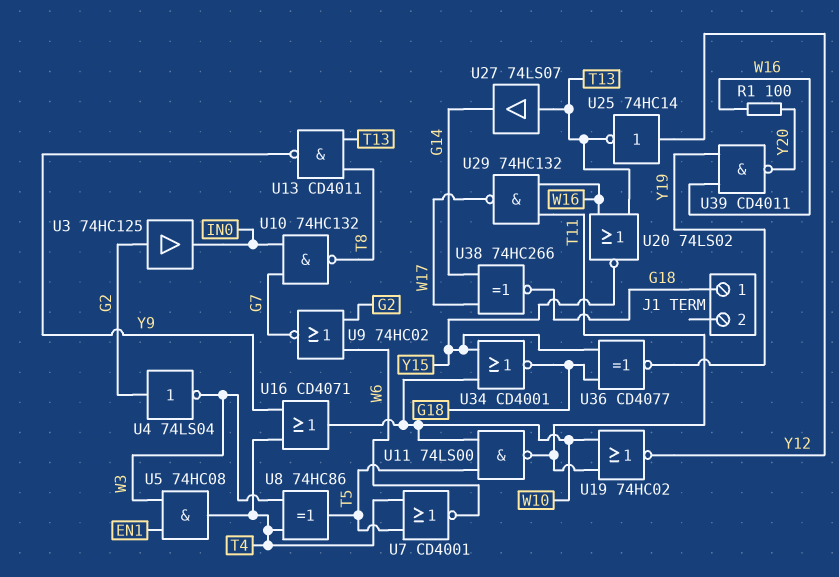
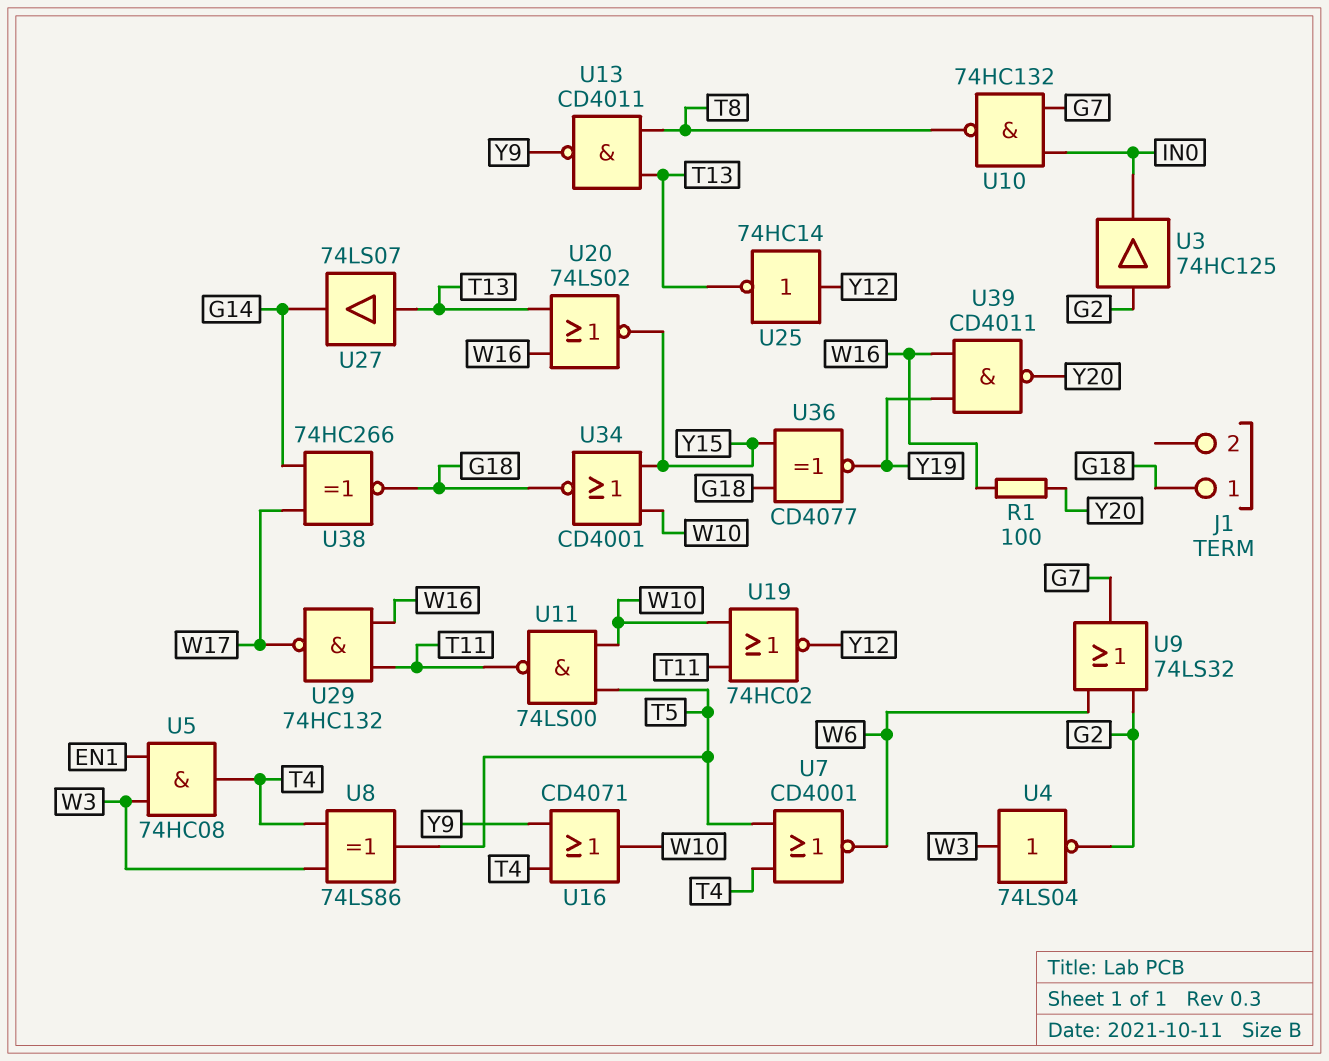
U4: NOT 74LS04 (in G2, out W3) -> NOT 74LS04 (in W3, out G2)
U8: XOR 74HC86 (in T4, in W3, out T5) -> XOR 74LS86 (in T4, in W3, out T5)
U9: NOR 74HC02 (in G2, in W6, out G7) -> OR 74LS32 (in G2, in W6, out G7)

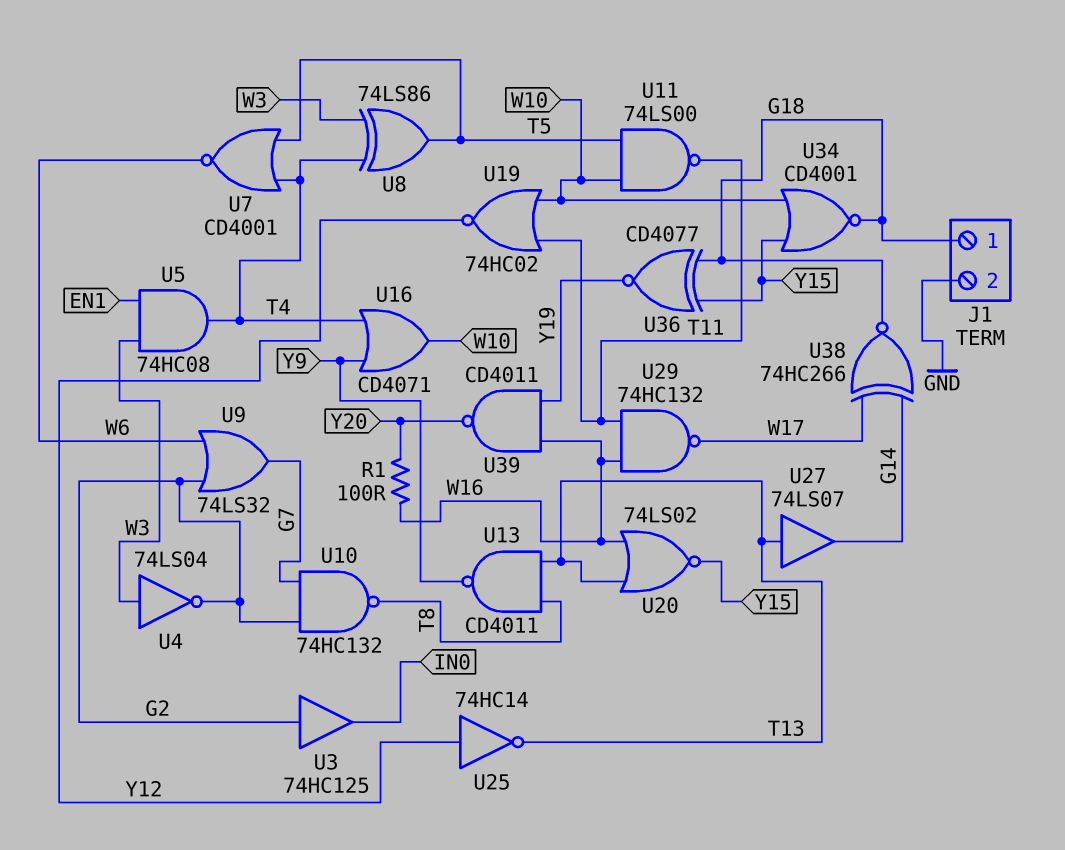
J1 pin 2: none -> GND
U10: NAND 74HC132 (in G7, in IN0, out T8) -> NAND 74HC132 (in G2, in G7, out T8)

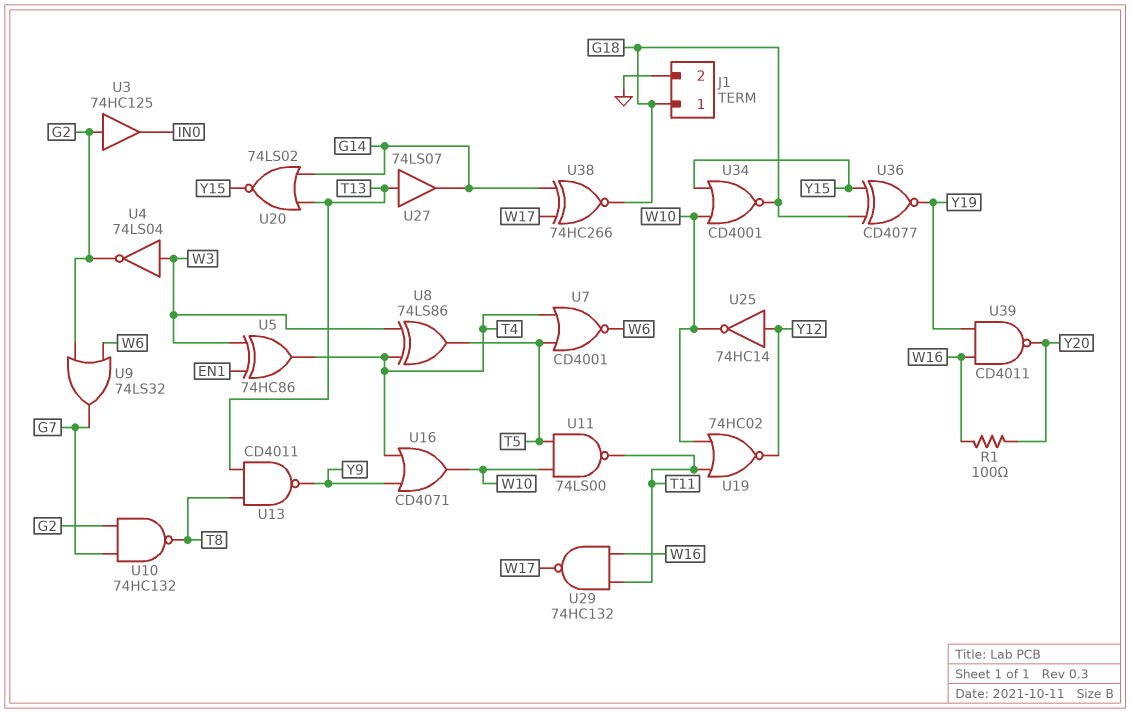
U5: AND 74HC08 (in EN1, in W3, out T4) -> XOR 74HC86 (in EN1, in W3, out T4)
U20: NOR 74LS02 (in T13, in W16, out Y15) -> NOR 74LS02 (in G14, in T13, out Y15)
U25: NOT 74HC14 (in Y12, out T13) -> NOT 74HC14 (in Y12, out W10)

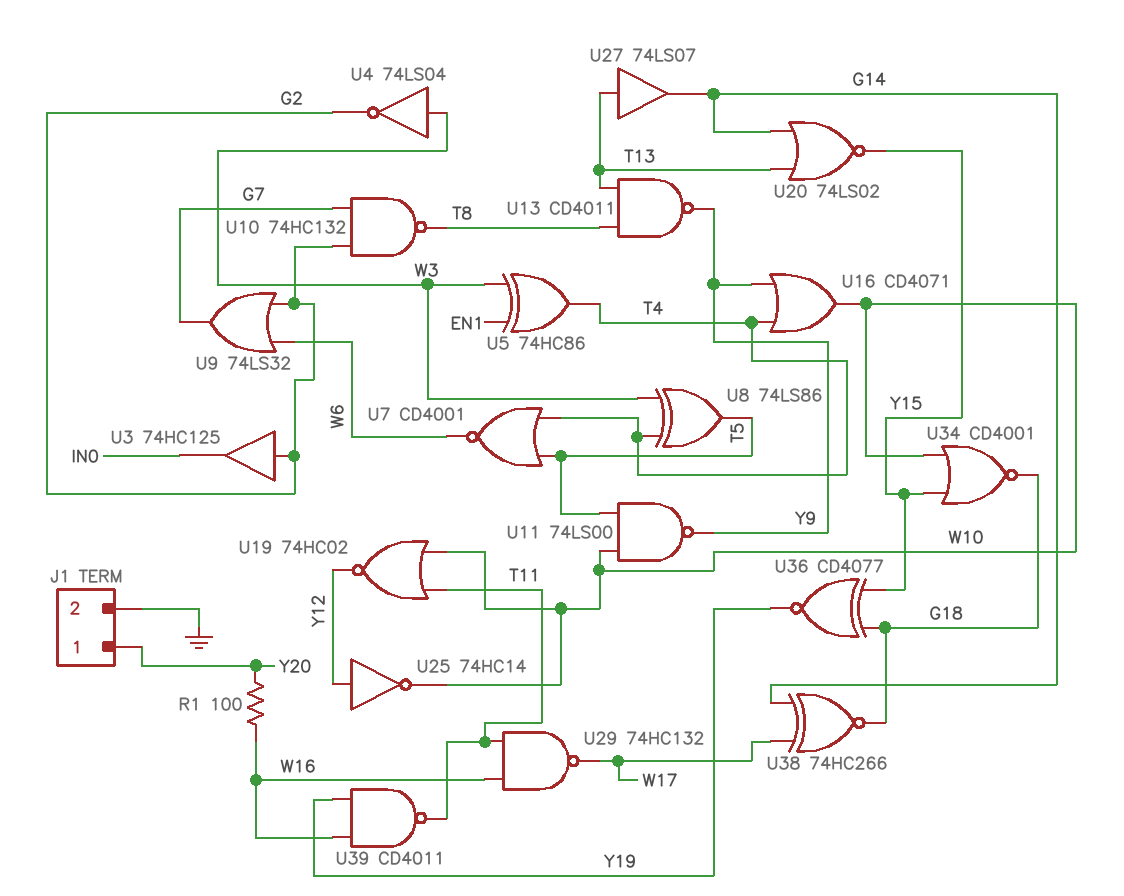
J1 pin 1: G18 -> Y20
U11: NAND 74LS00 (in T5, in W10, out T11) -> NAND 74LS00 (in T5, in W10, out Y9)
U39: NAND CD4011 (in W16, in Y19, out Y20) -> NAND CD4011 (in W16, in Y19, out T11)

